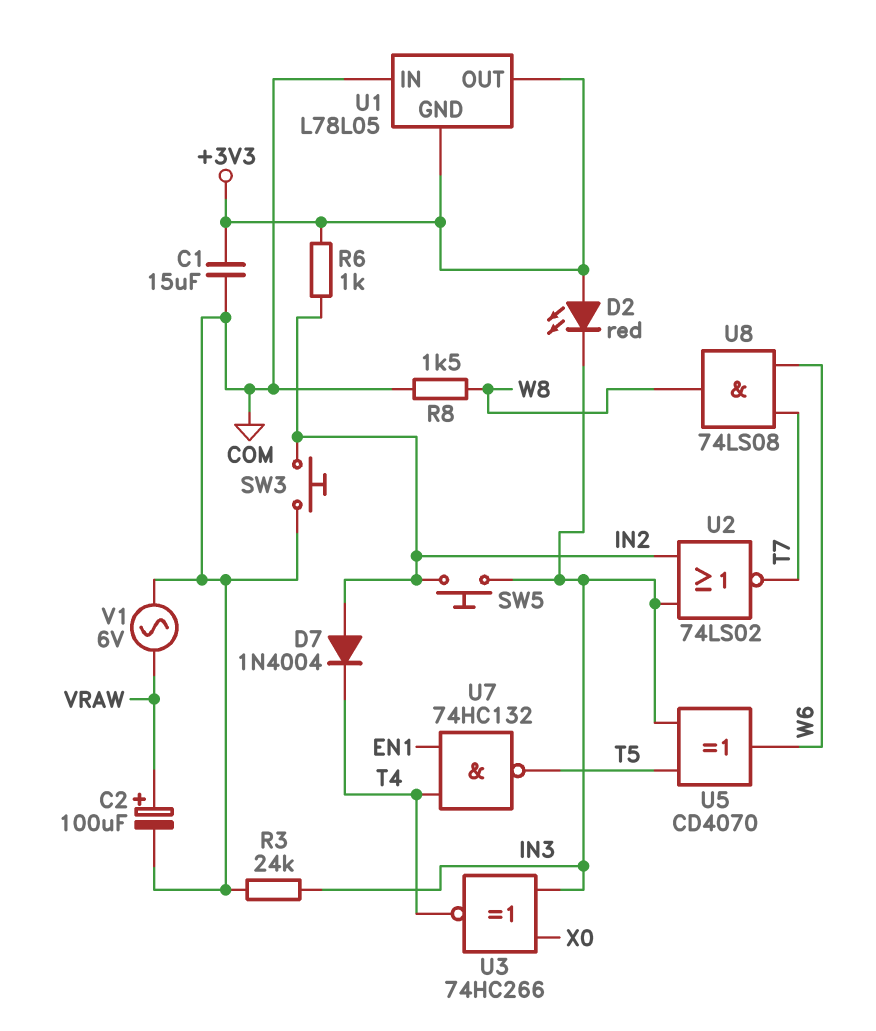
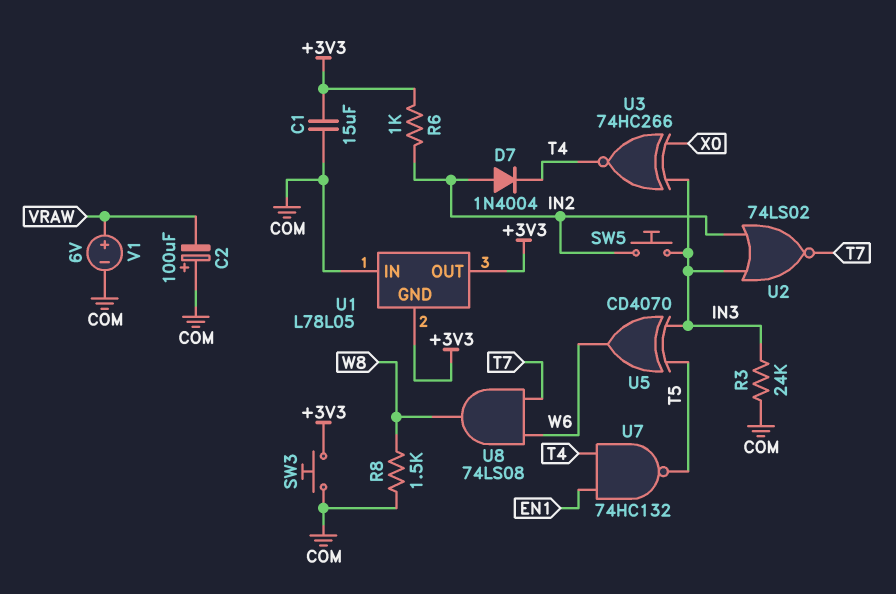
C2: 100uF (plus VRAW, minus COM) -> 100uF (plus COM, minus VRAW)
D2: LED red (A +3V3, K IN3) -> none
SW3: button (COM, IN2) -> button (+3V3, COM)
V1: AC 6V (COM, VRAW) -> 6V (plus VRAW, minus COM)

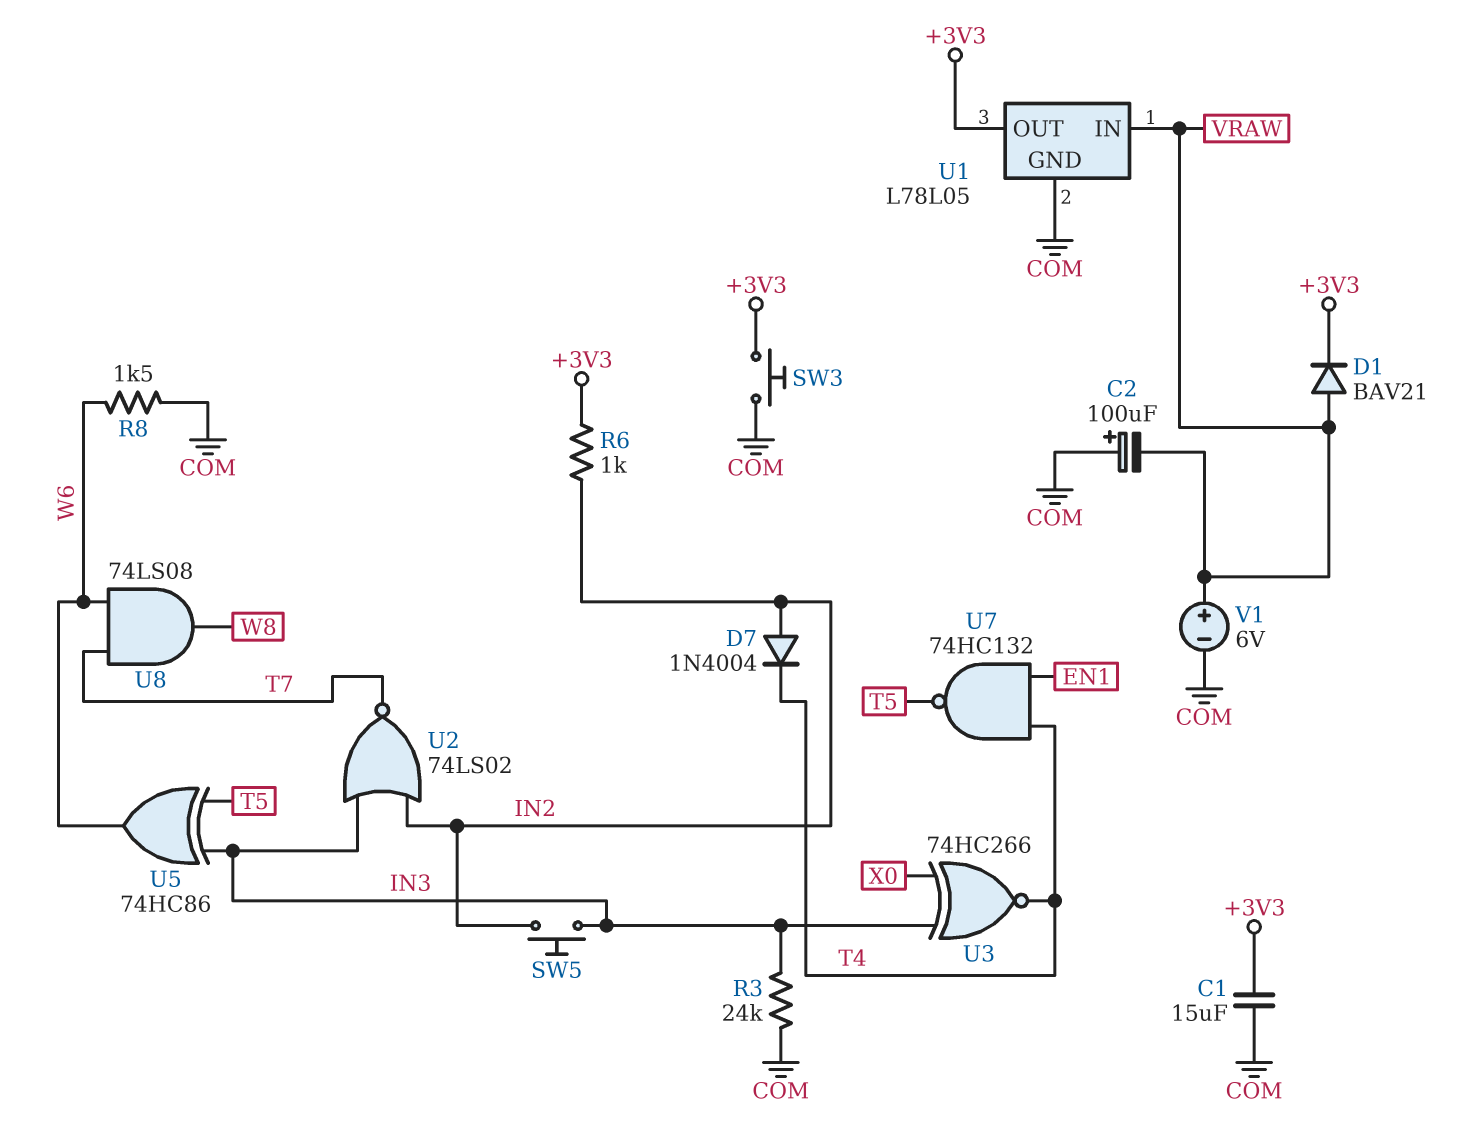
D1: none -> diode BAV21 (A VRAW, K +3V3)
R8: 1.5k (COM, W8) -> 1.5k (COM, W6)
U1 pin GND: +3V3 -> COM
U1 pin IN: COM -> VRAW
U5: XOR CD4070 (in IN3, in T5, out W6) -> XOR 74HC86 (in IN3, in T5, out W6)

